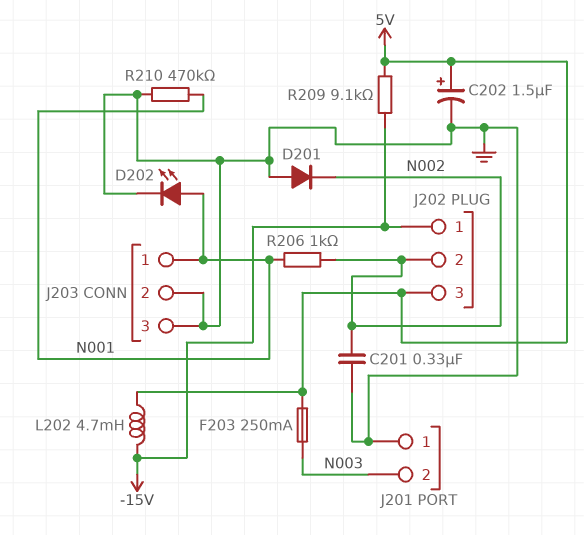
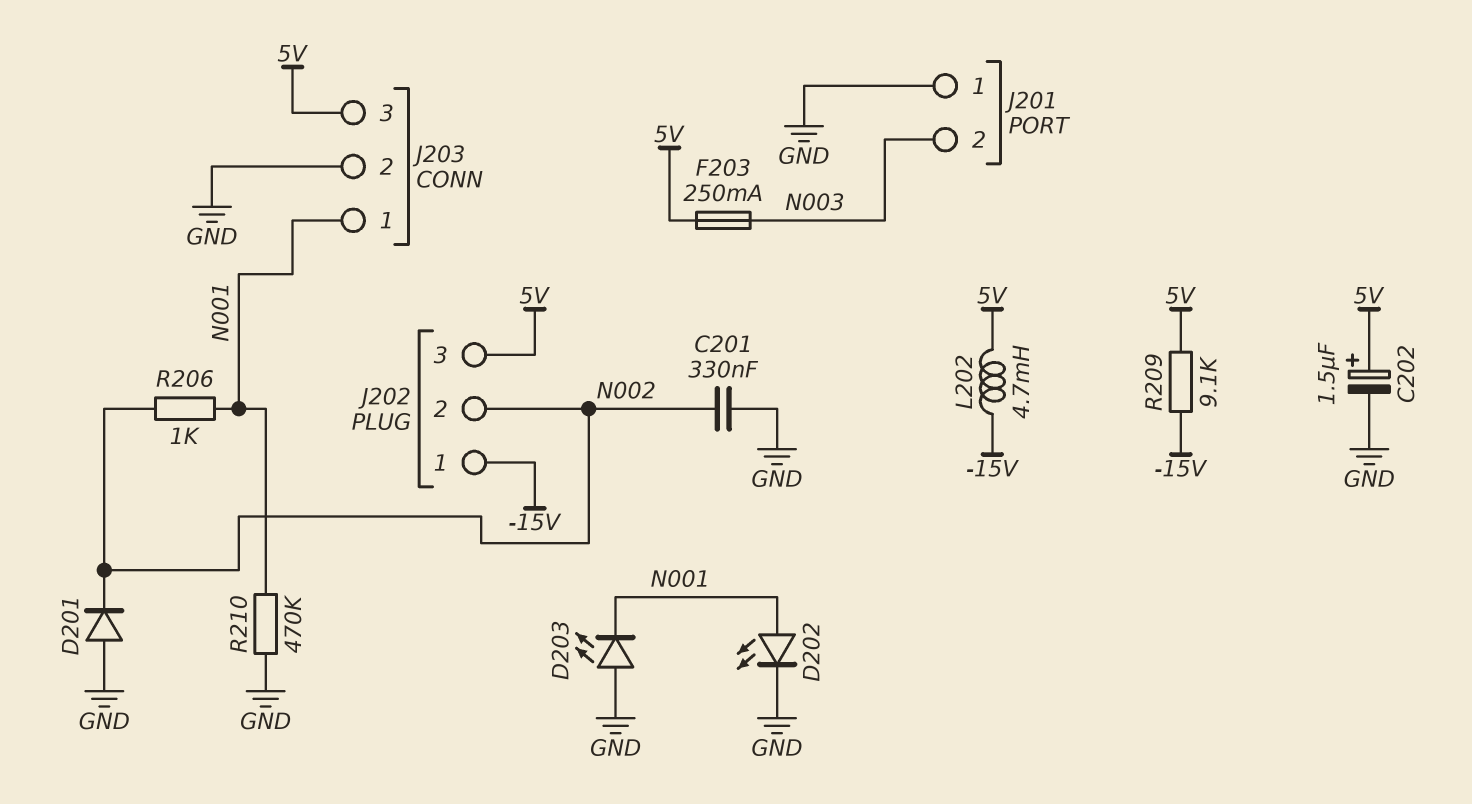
D203: none -> LED (A GND, K N001)
J203 pin 3: GND -> 5V

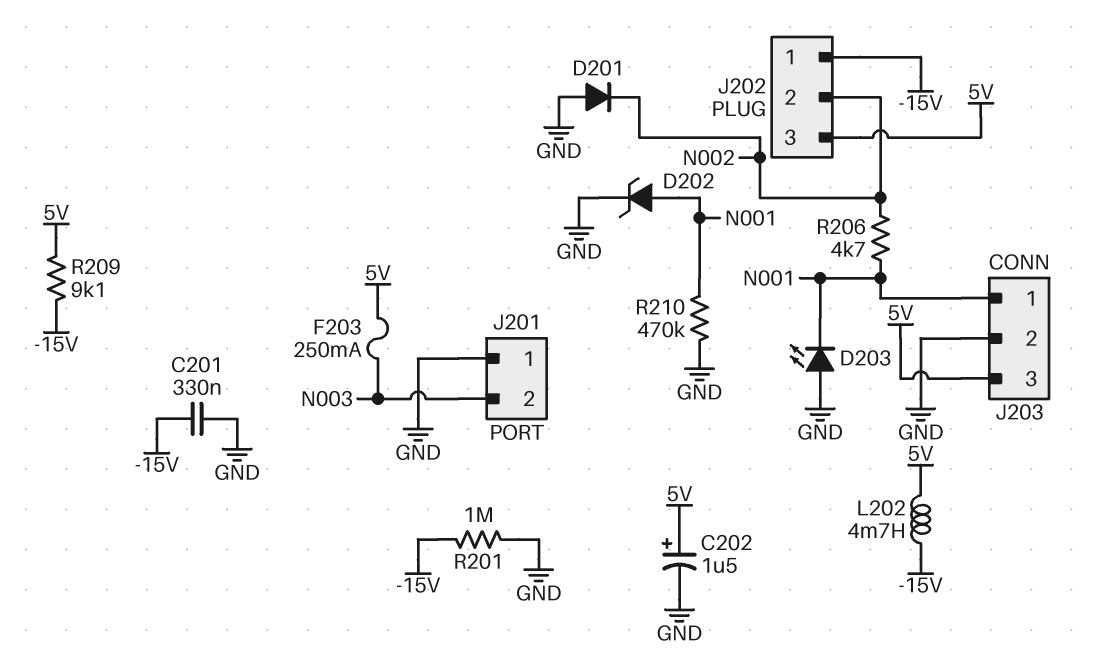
C201: 330nF (GND, N002) -> 330nF (-15V, GND)
D202: LED (A N001, K GND) -> zener (A N001, K GND)
R201: none -> 1M (-15V, GND)
R206: 1k (N001, N002) -> 4.7k (N001, N002)

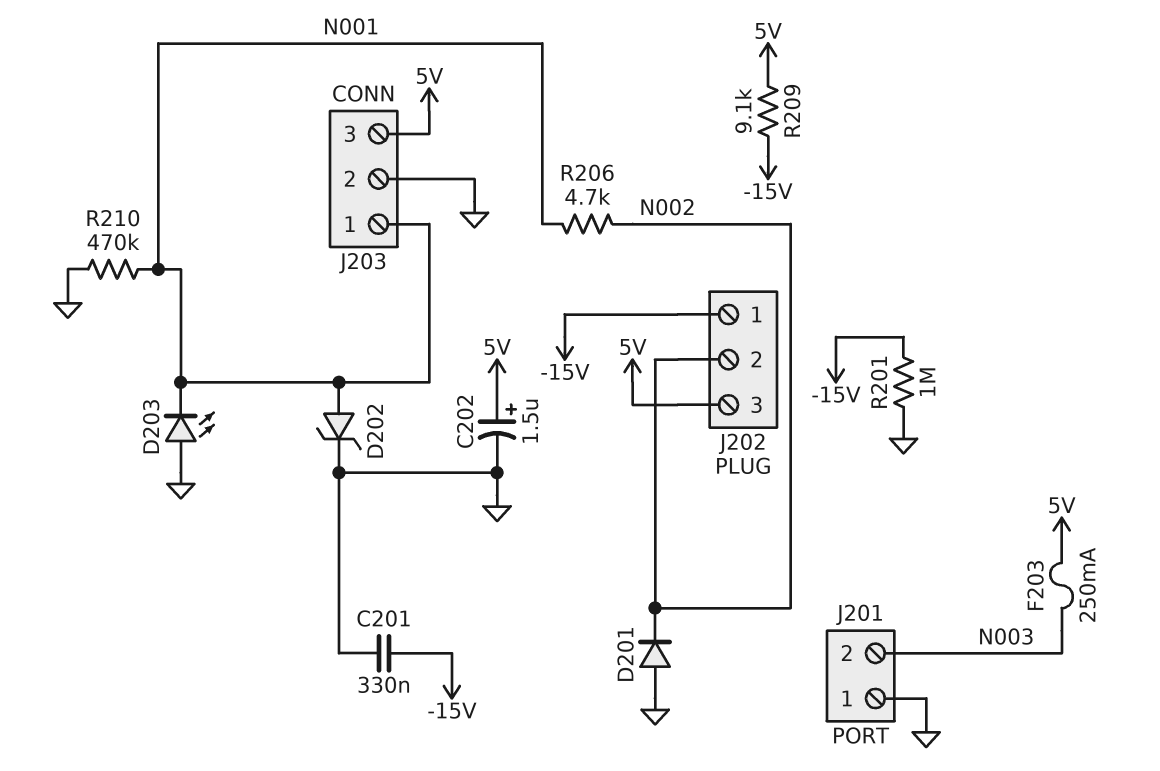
L202: 4.7mH (-15V, 5V) -> none

